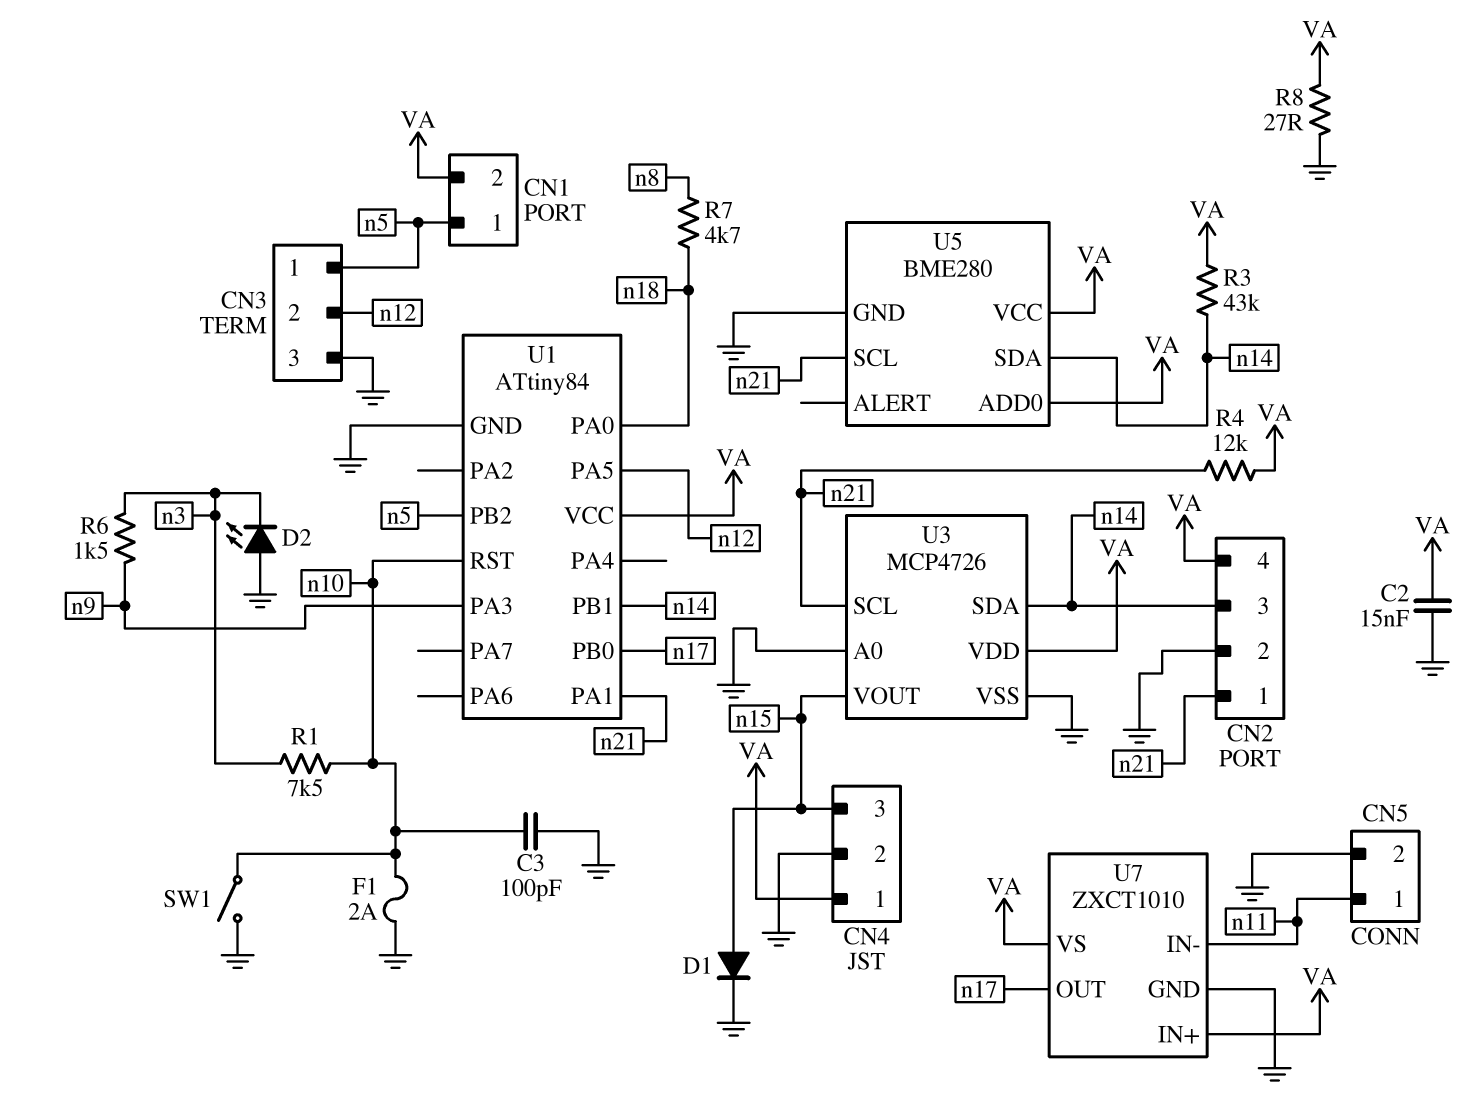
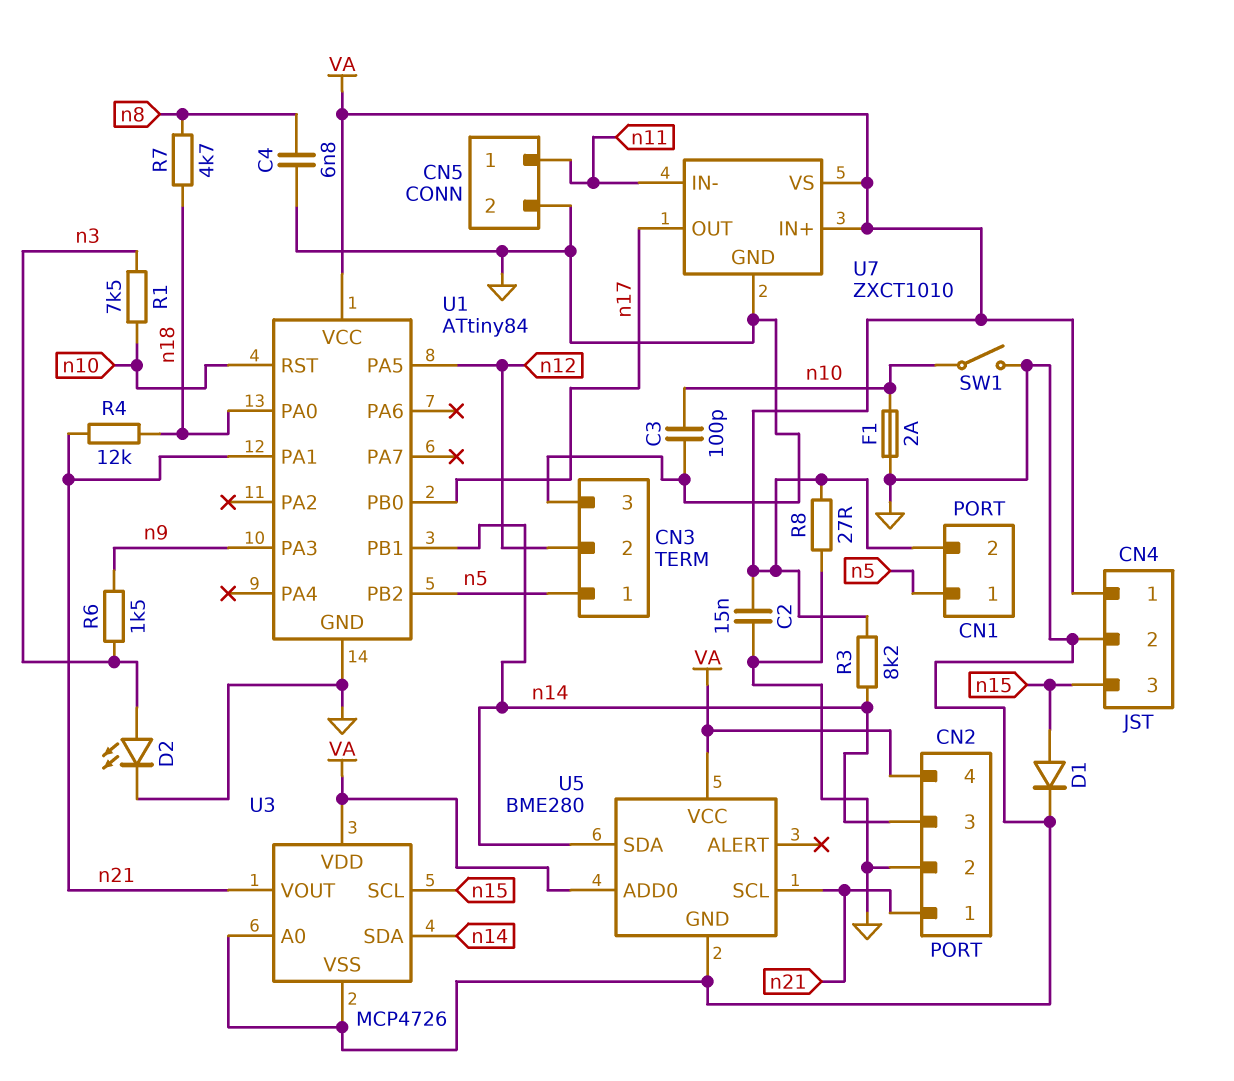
C4: none -> 6.8nF (GND, n8)
D2: LED (A GND, K n3) -> LED (A n3, K GND)
R3: 43k (VA, n14) -> 8.2k (VA, n14)
R4: 12k (VA, n21) -> 12k (n18, n21)
U3 pin SCL: n21 -> n15
U3 pin VOUT: n15 -> n21

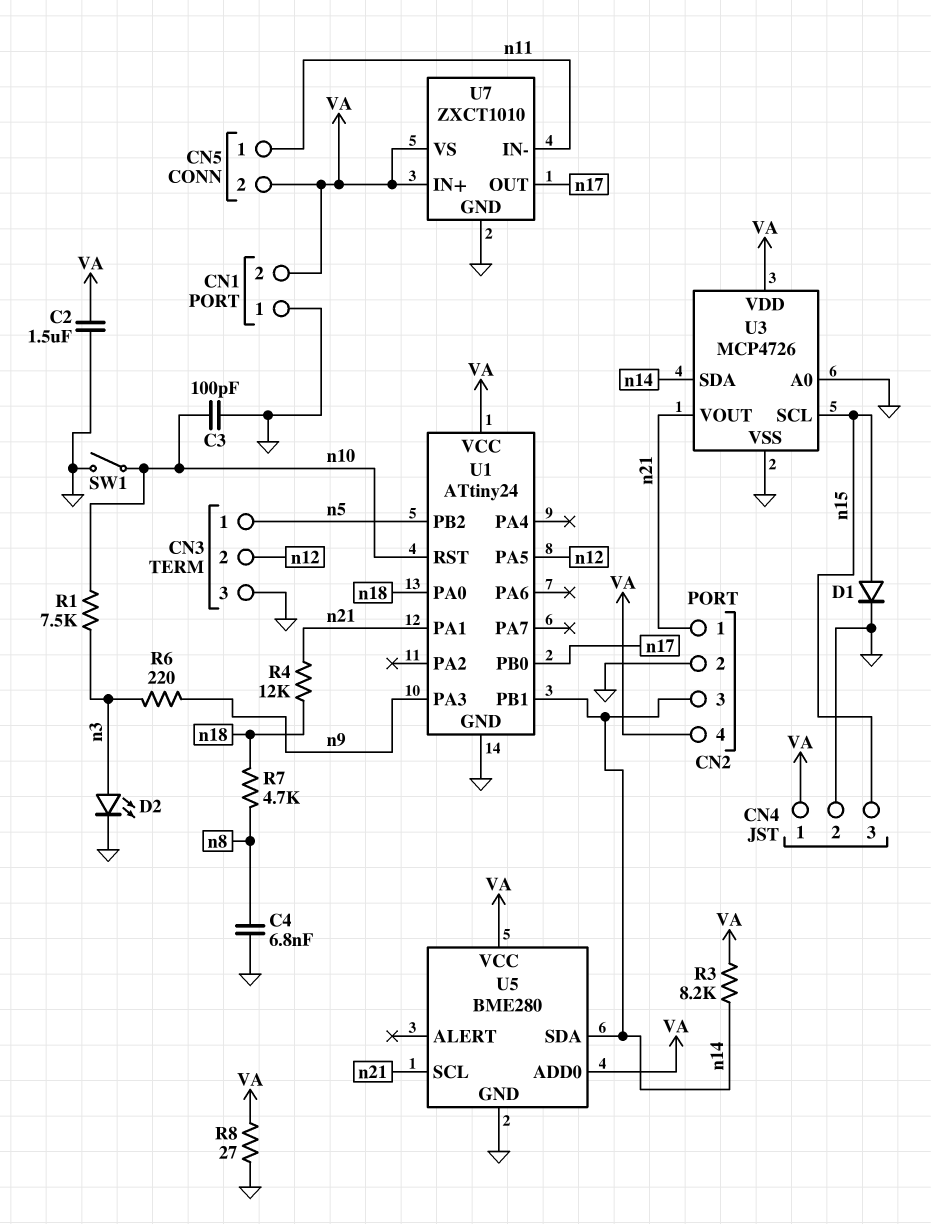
C2: 15nF (GND, VA) -> 1.5uF (GND, VA)
CN1 pin 1: n5 -> GND
CN5 pin 2: GND -> VA
F1: 2A (GND, n10) -> none
R6: 1.5k (n3, n9) -> 220 (n3, n9)
U1: ATtiny84 -> ATtiny24

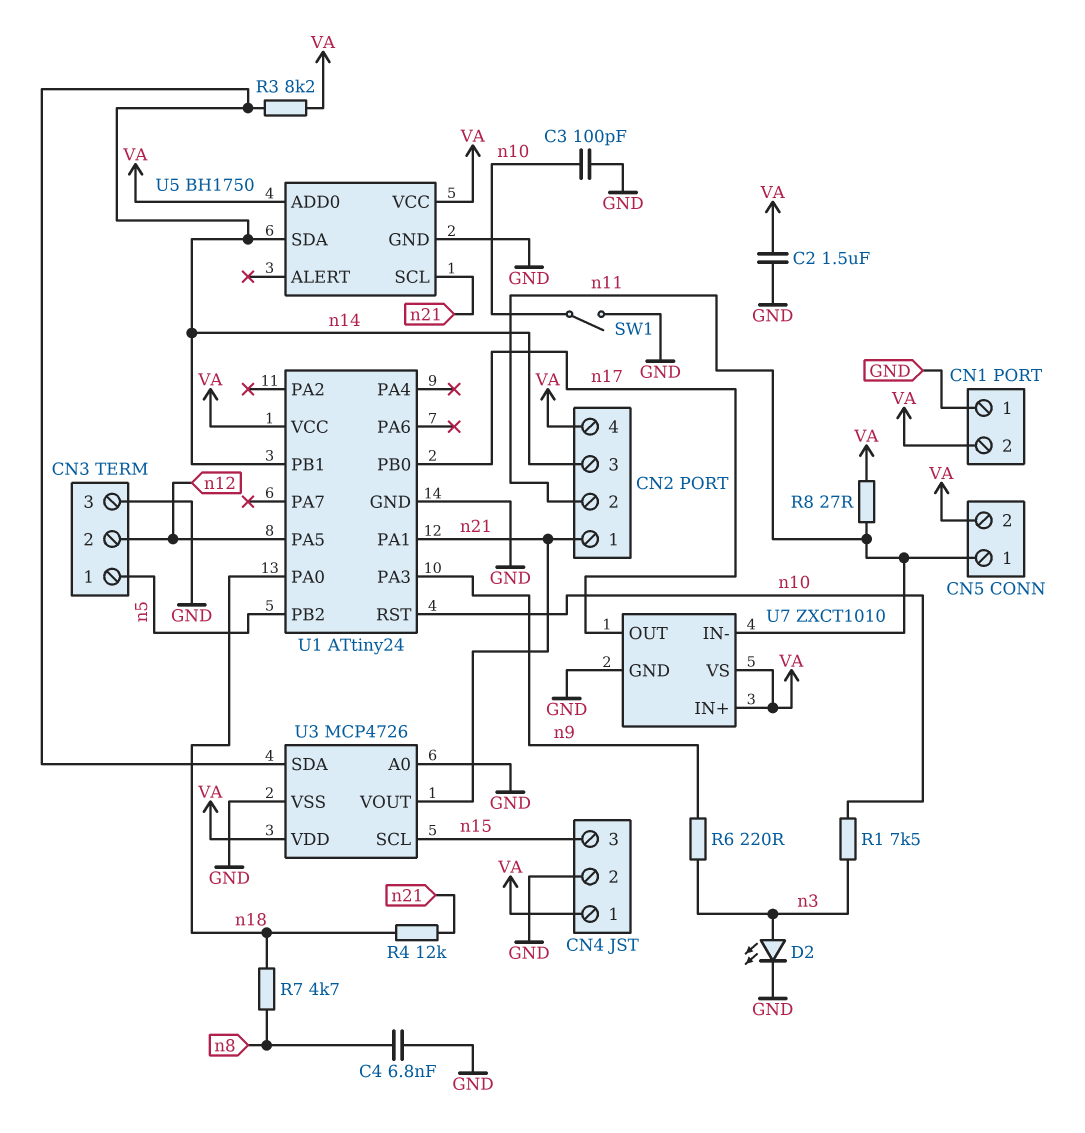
CN2 pin 2: GND -> n11
D1: diode (A n15, K GND) -> none
R8: 27 (GND, VA) -> 27 (VA, n11)
U5: BME280 -> BH1750

